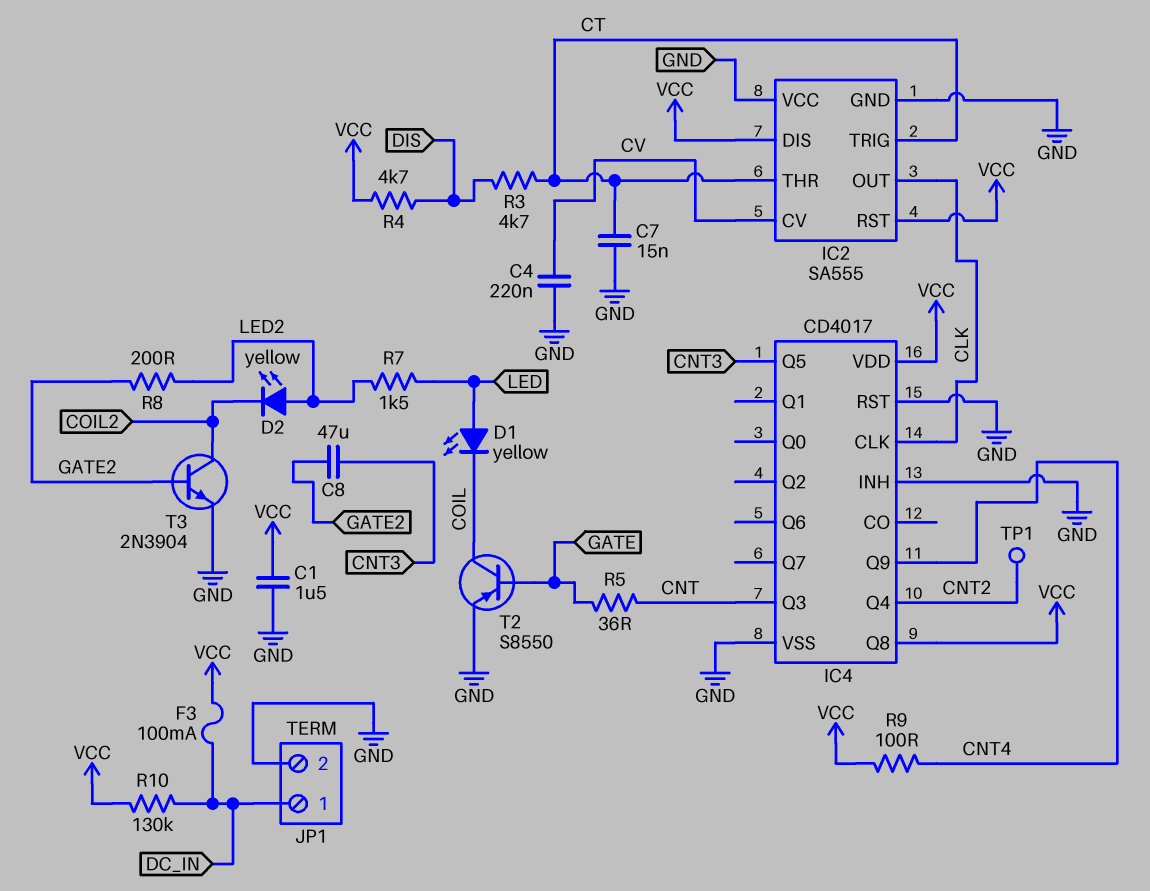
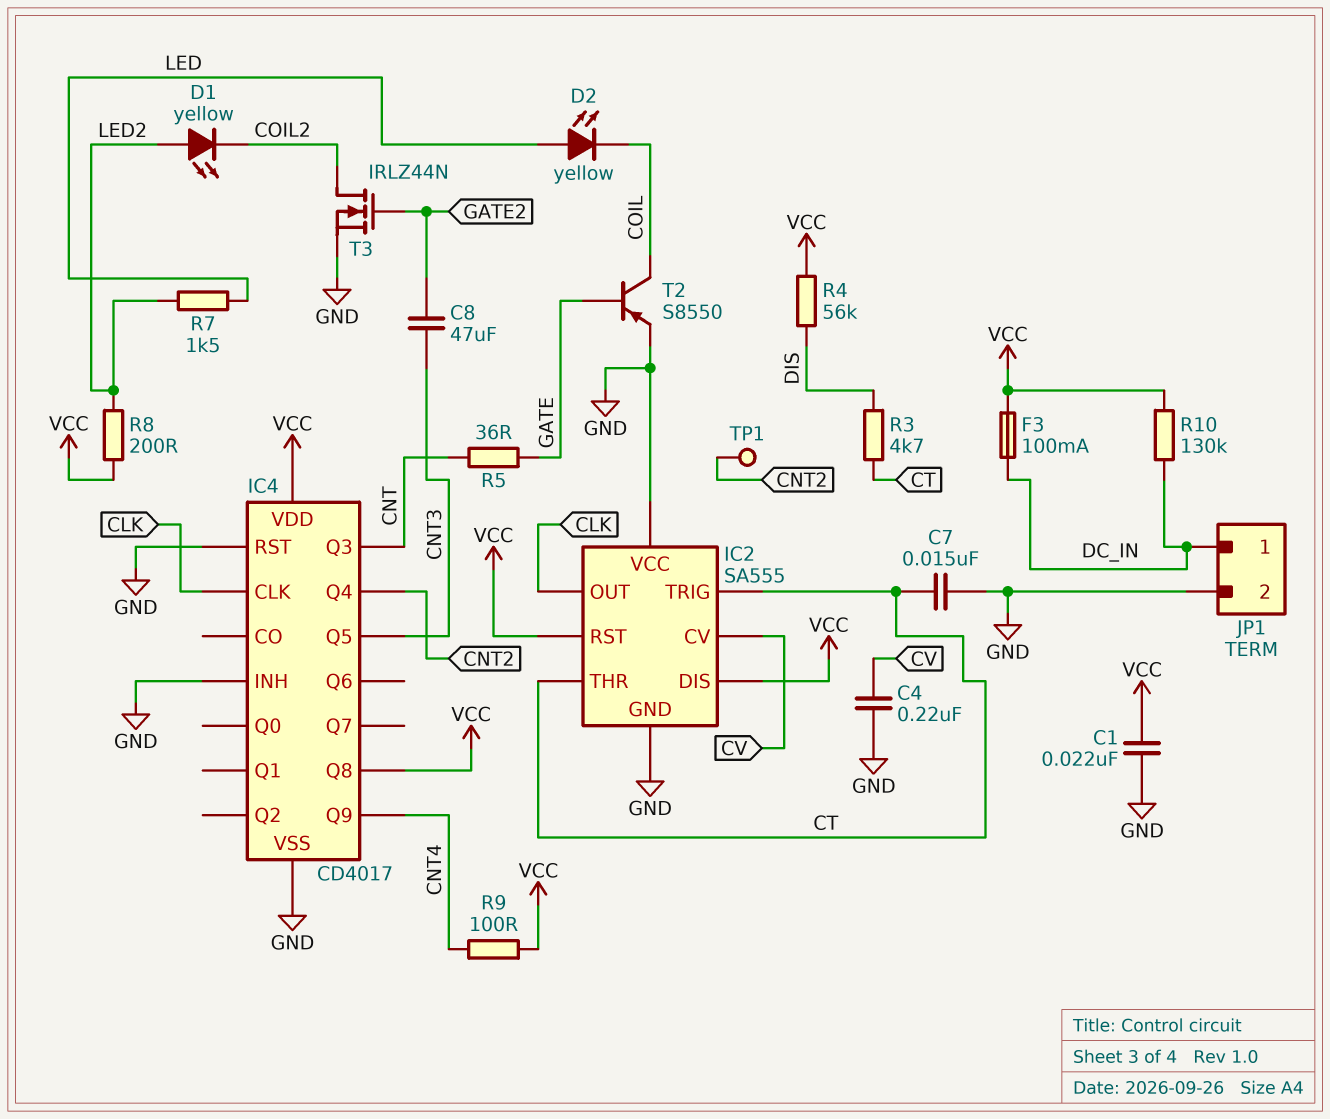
C1: 1.5uF (GND, VCC) -> 22nF (GND, VCC)
D1: LED yellow (A LED, K COIL) -> LED yellow (A LED2, K COIL2)
D2: LED yellow (A LED2, K COIL2) -> LED yellow (A LED, K COIL)
R4: 4.7k (DIS, VCC) -> 56k (DIS, VCC)
R8: 200 (GATE2, LED2) -> 200 (LED2, VCC)
T3: NPN 2N3904 (B GATE2, C COIL2, E GND) -> NMOS IRLZ44N (G GATE2, D COIL2, S GND)

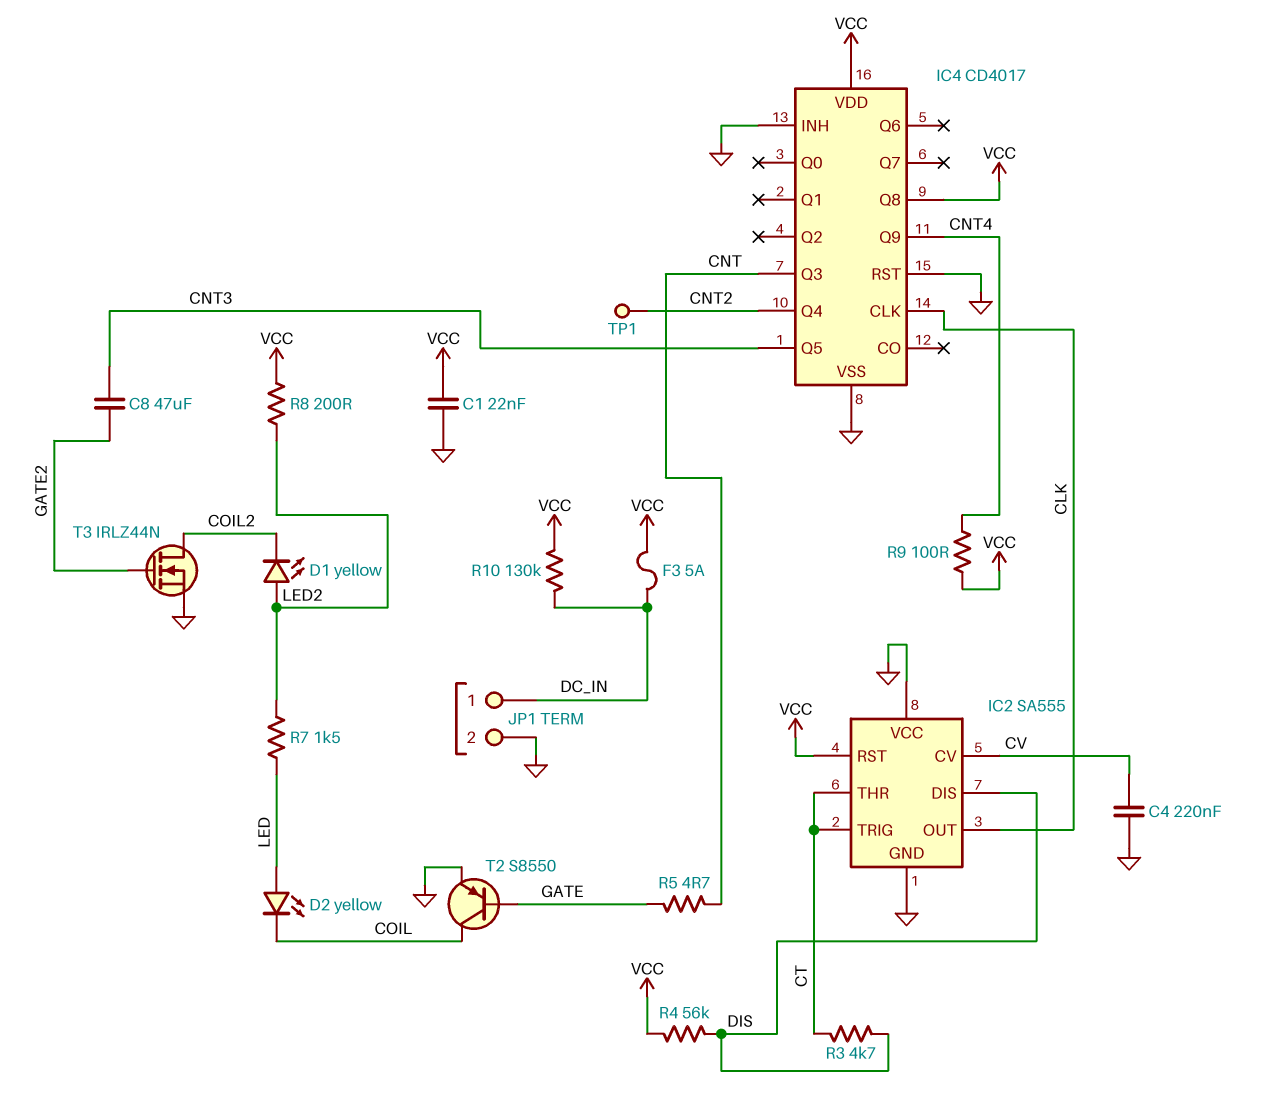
C7: 15nF (CT, GND) -> none
F3: 100mA (DC_IN, VCC) -> 5A (DC_IN, VCC)
IC2 pin DIS: VCC -> DIS
R5: 36 (CNT, GATE) -> 4.7 (CNT, GATE)

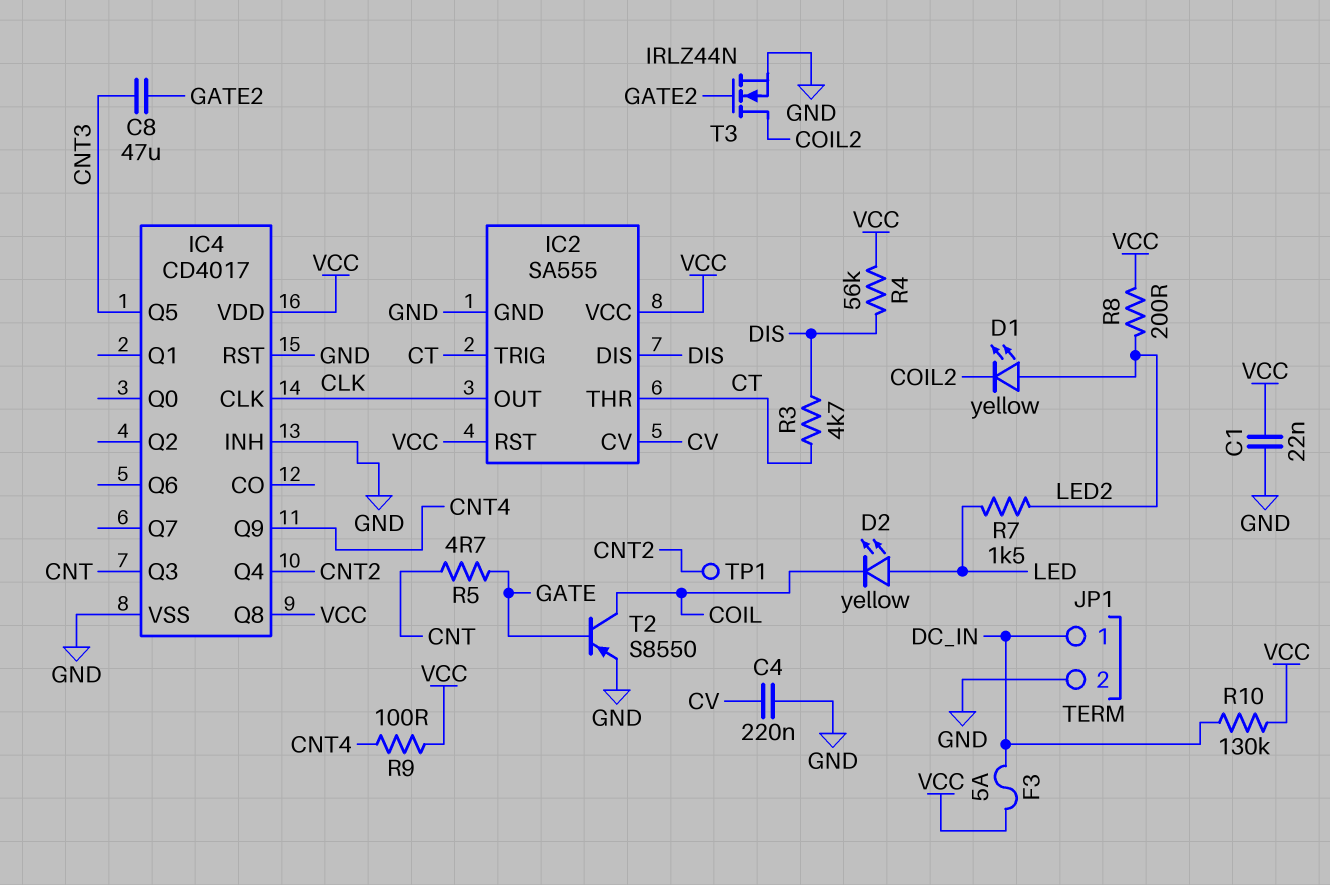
IC2 pin VCC: GND -> VCC

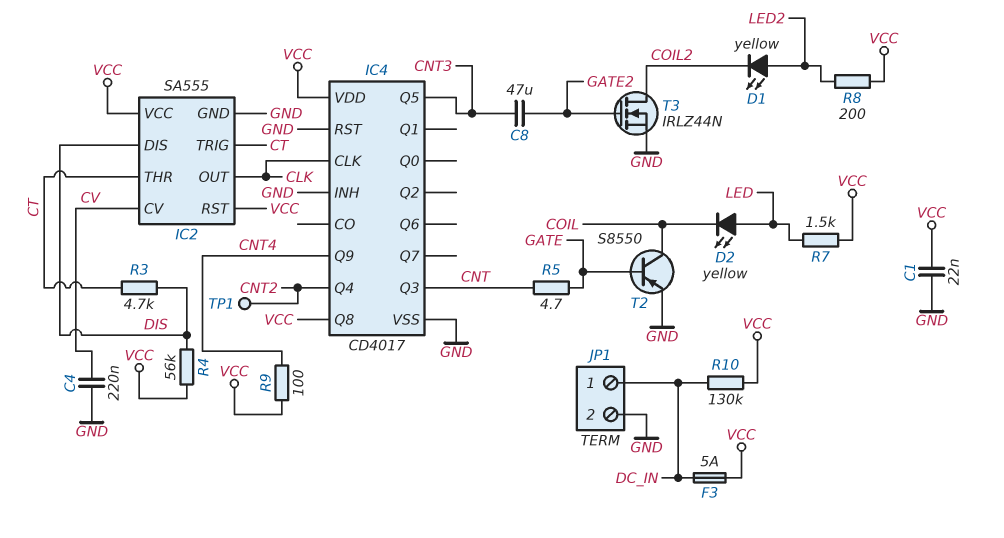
R7: 1.5k (LED, LED2) -> 1.5k (LED, VCC)

